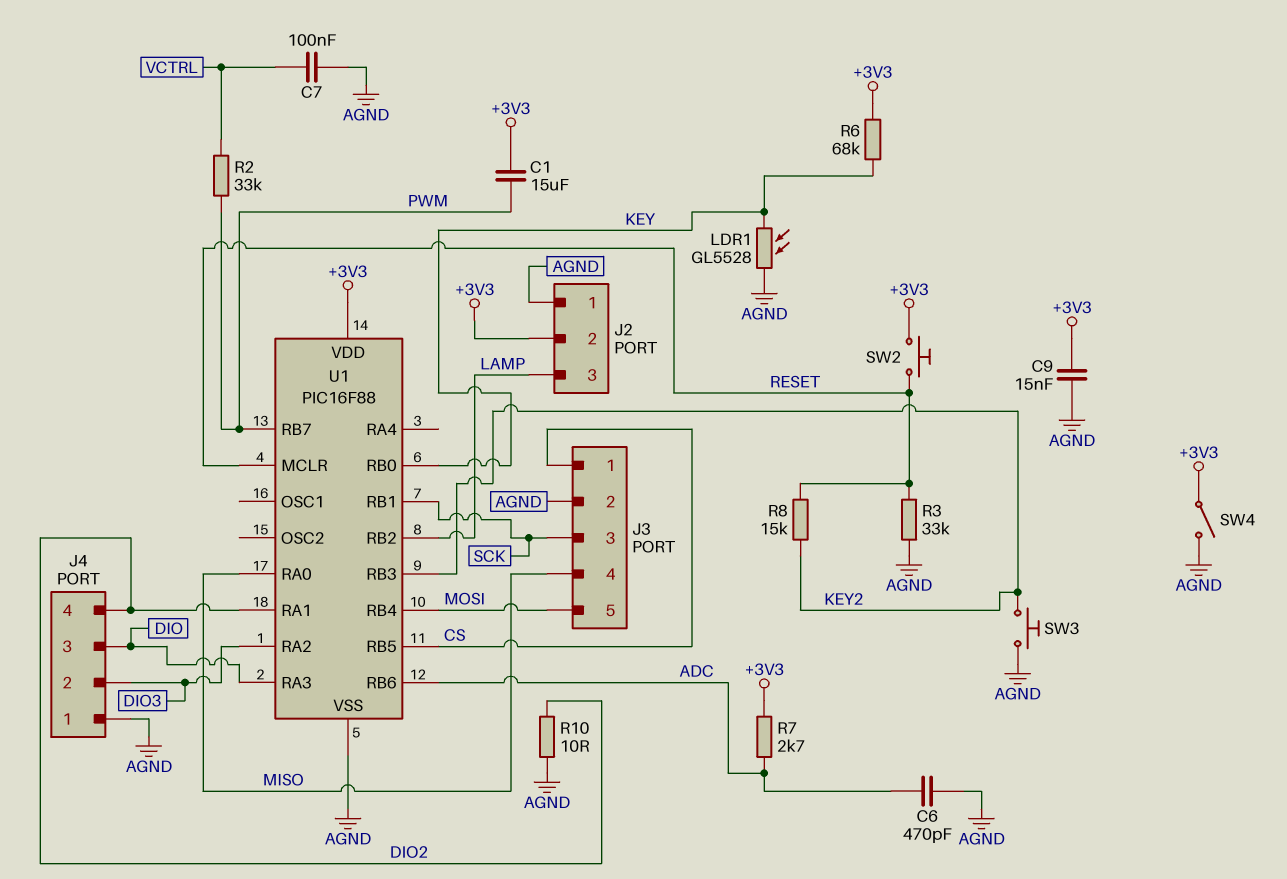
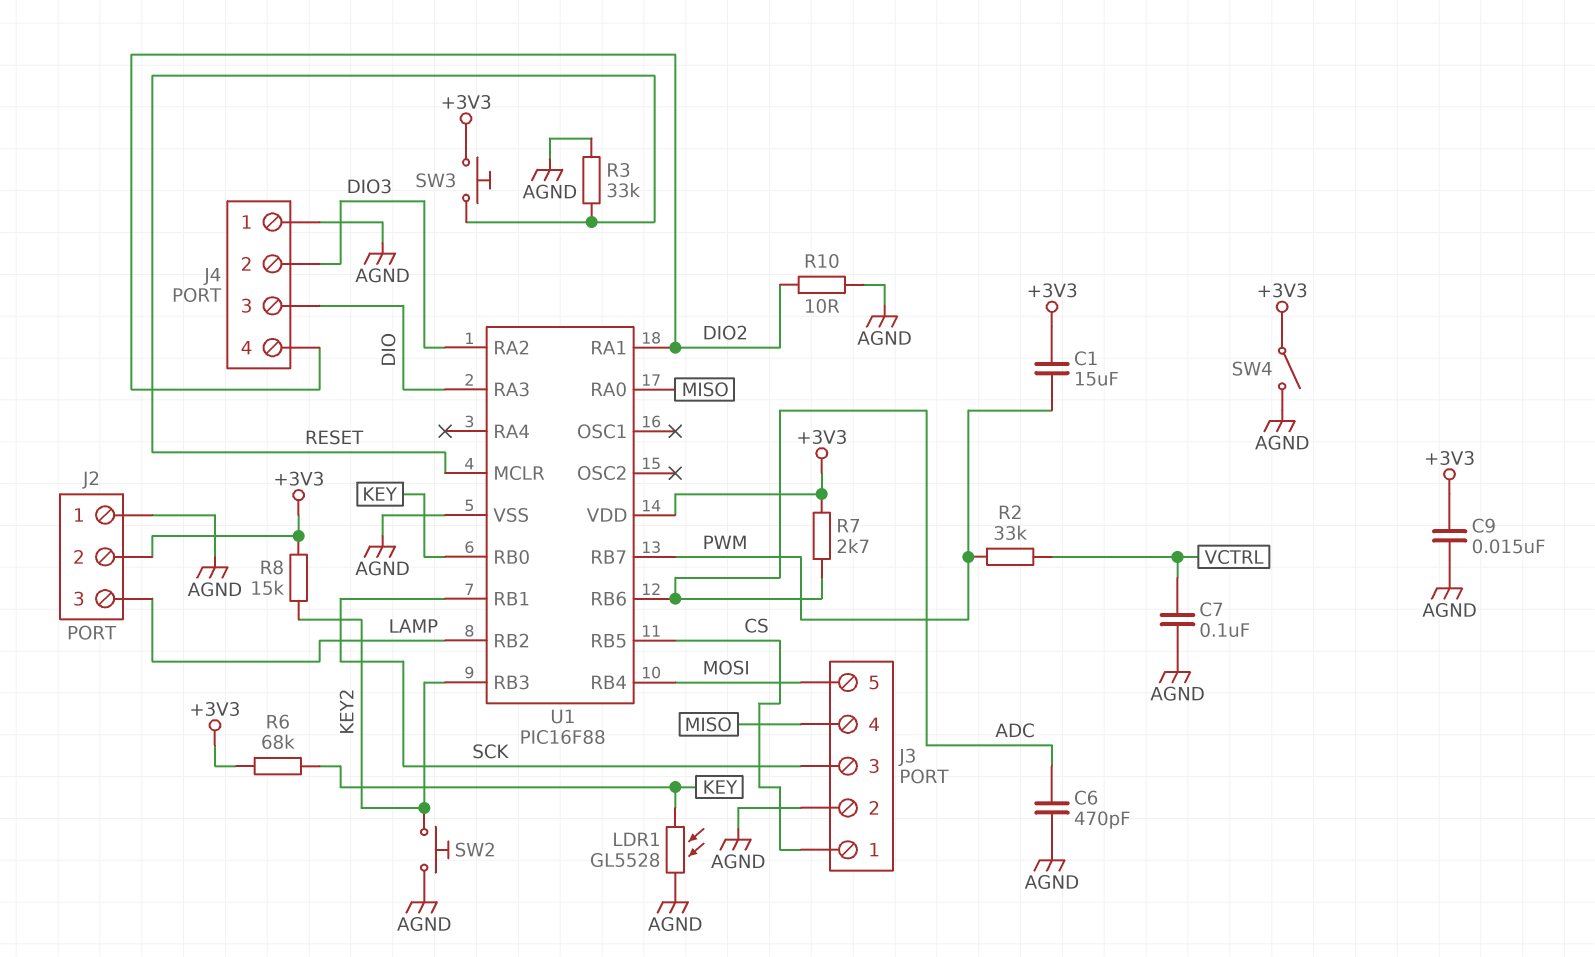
R8: 15k (KEY2, RESET) -> 15k (+3V3, KEY2)
SW2: button (+3V3, RESET) -> button (AGND, KEY2)
SW3: button (AGND, KEY2) -> button (+3V3, RESET)

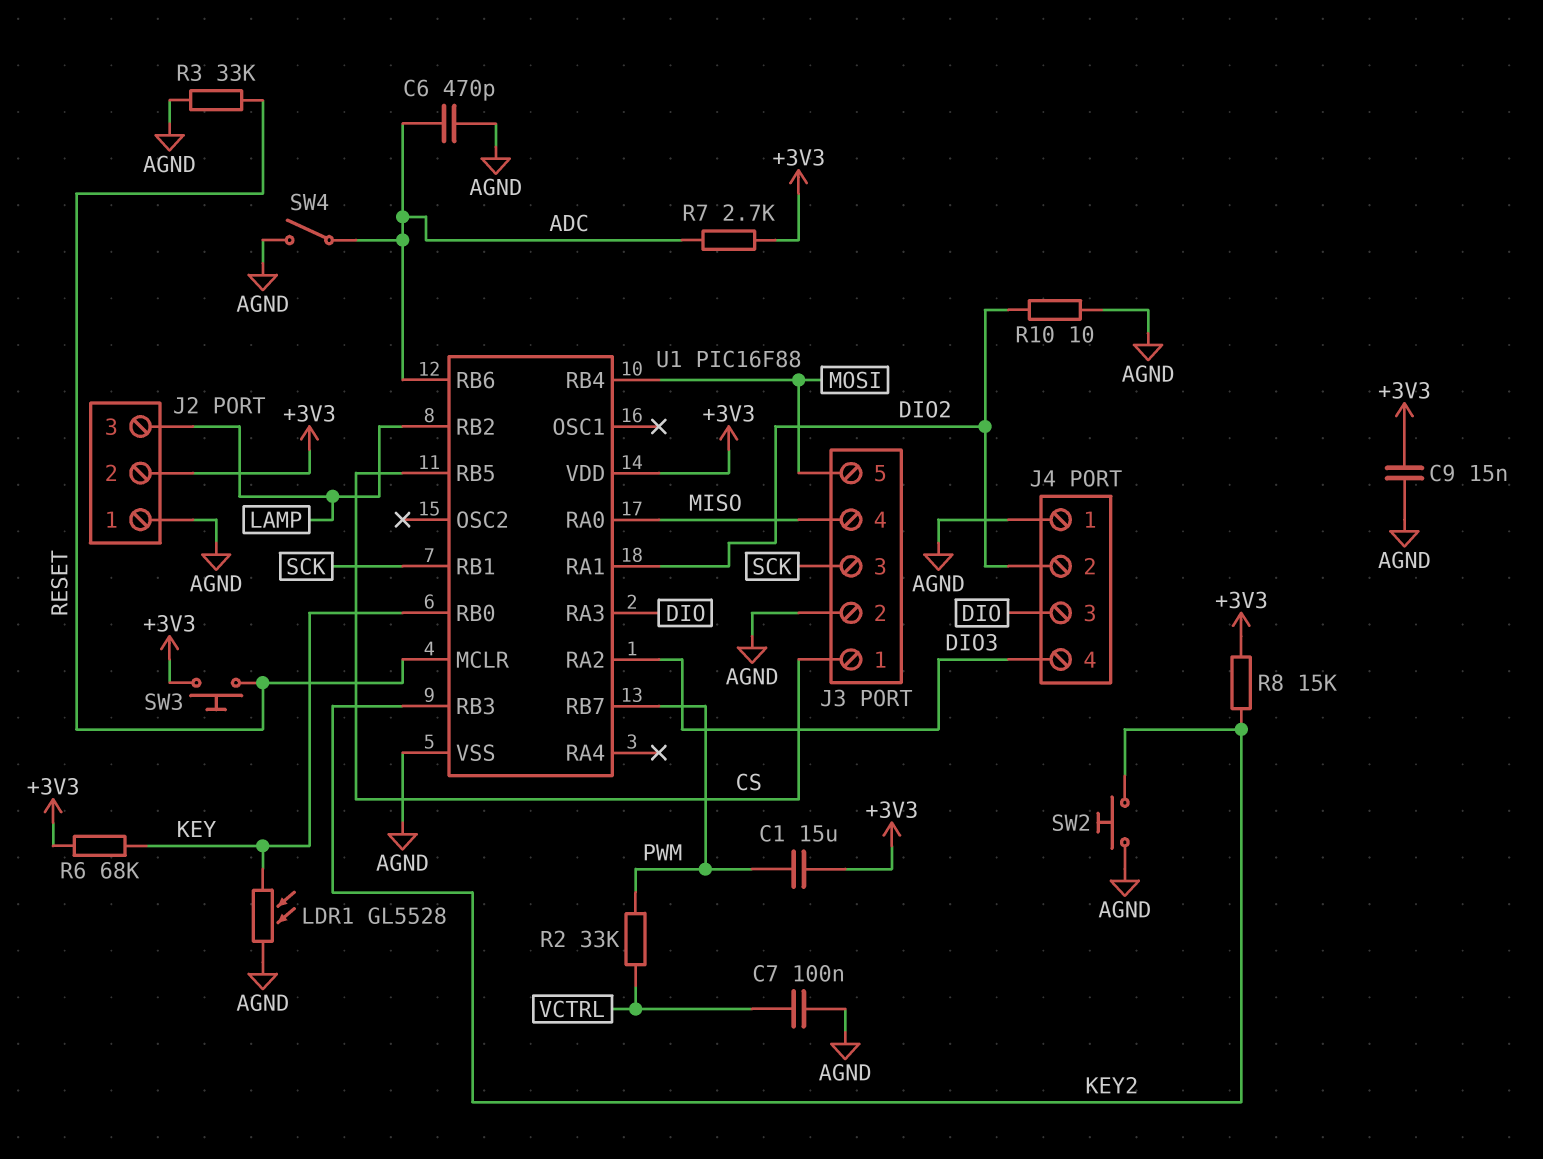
J4 pin 2: DIO3 -> DIO2
J4 pin 4: DIO2 -> DIO3
SW4: switch (+3V3, AGND) -> switch (ADC, AGND)

